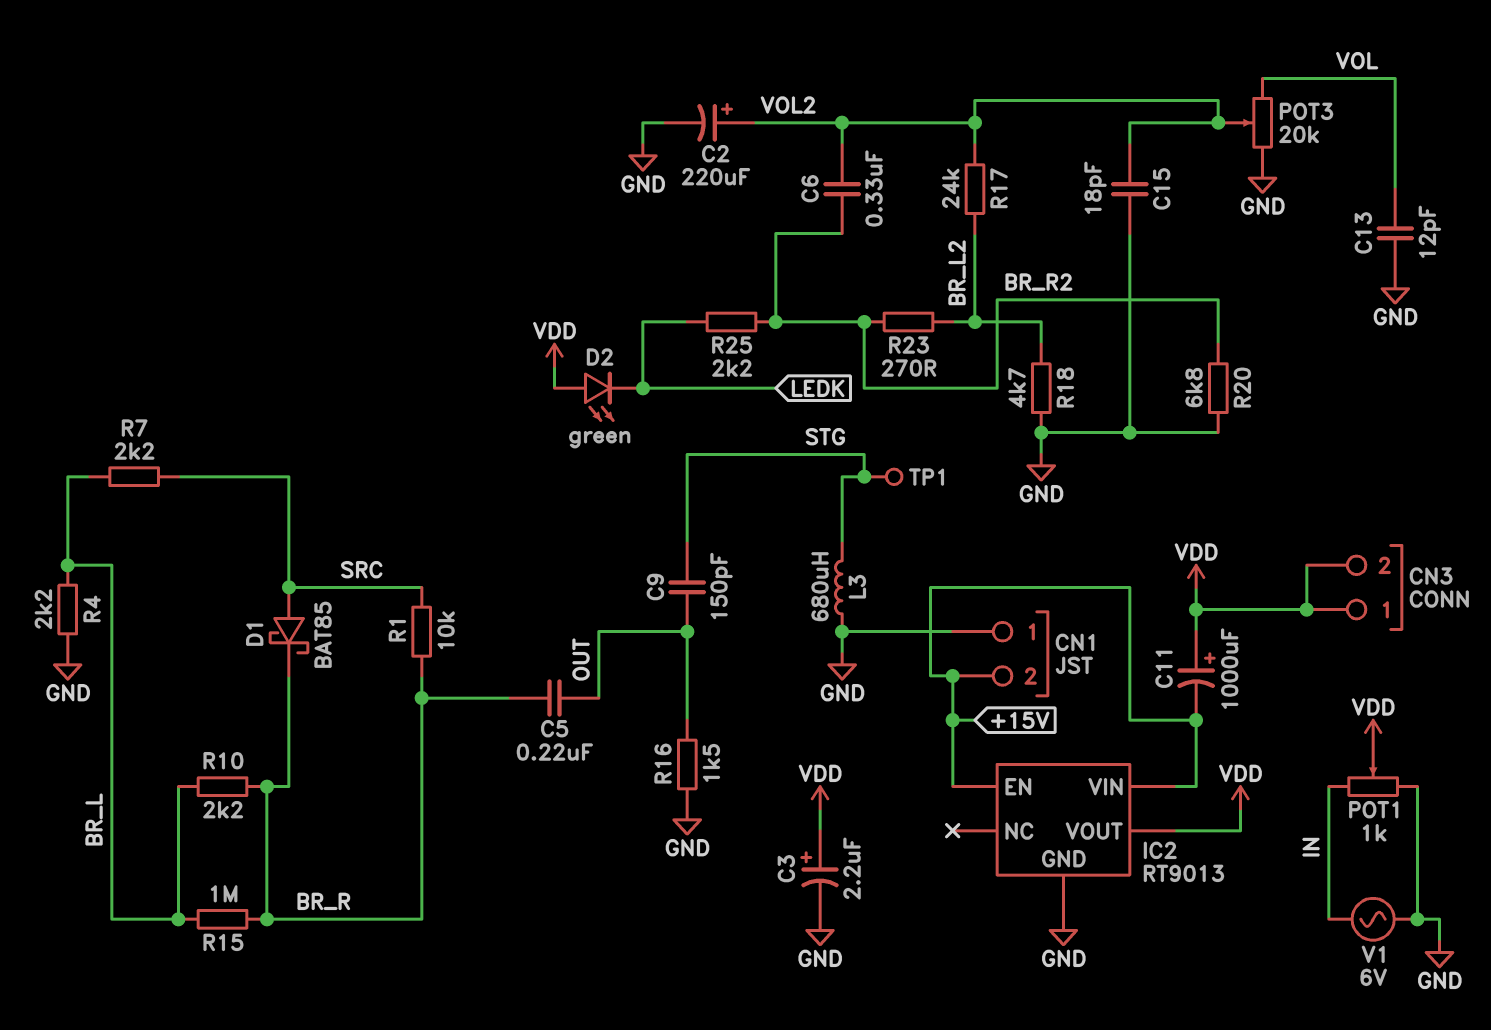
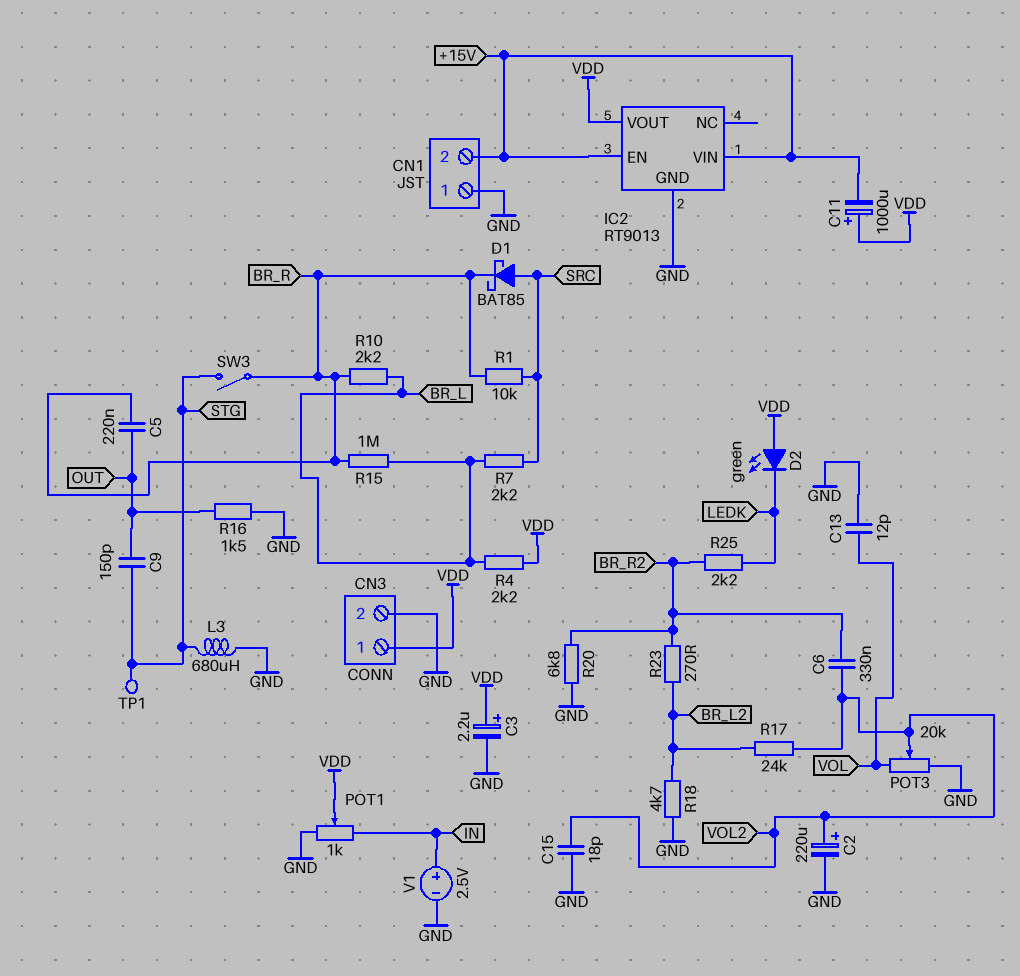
CN3 pin 2: VDD -> GND
R4: 2.2k (BR_L, GND) -> 2.2k (BR_L, VDD)
SW3: none -> switch (BR_R, STG)
V1: AC 6V (GND, IN) -> 2.5V (plus IN, minus GND)

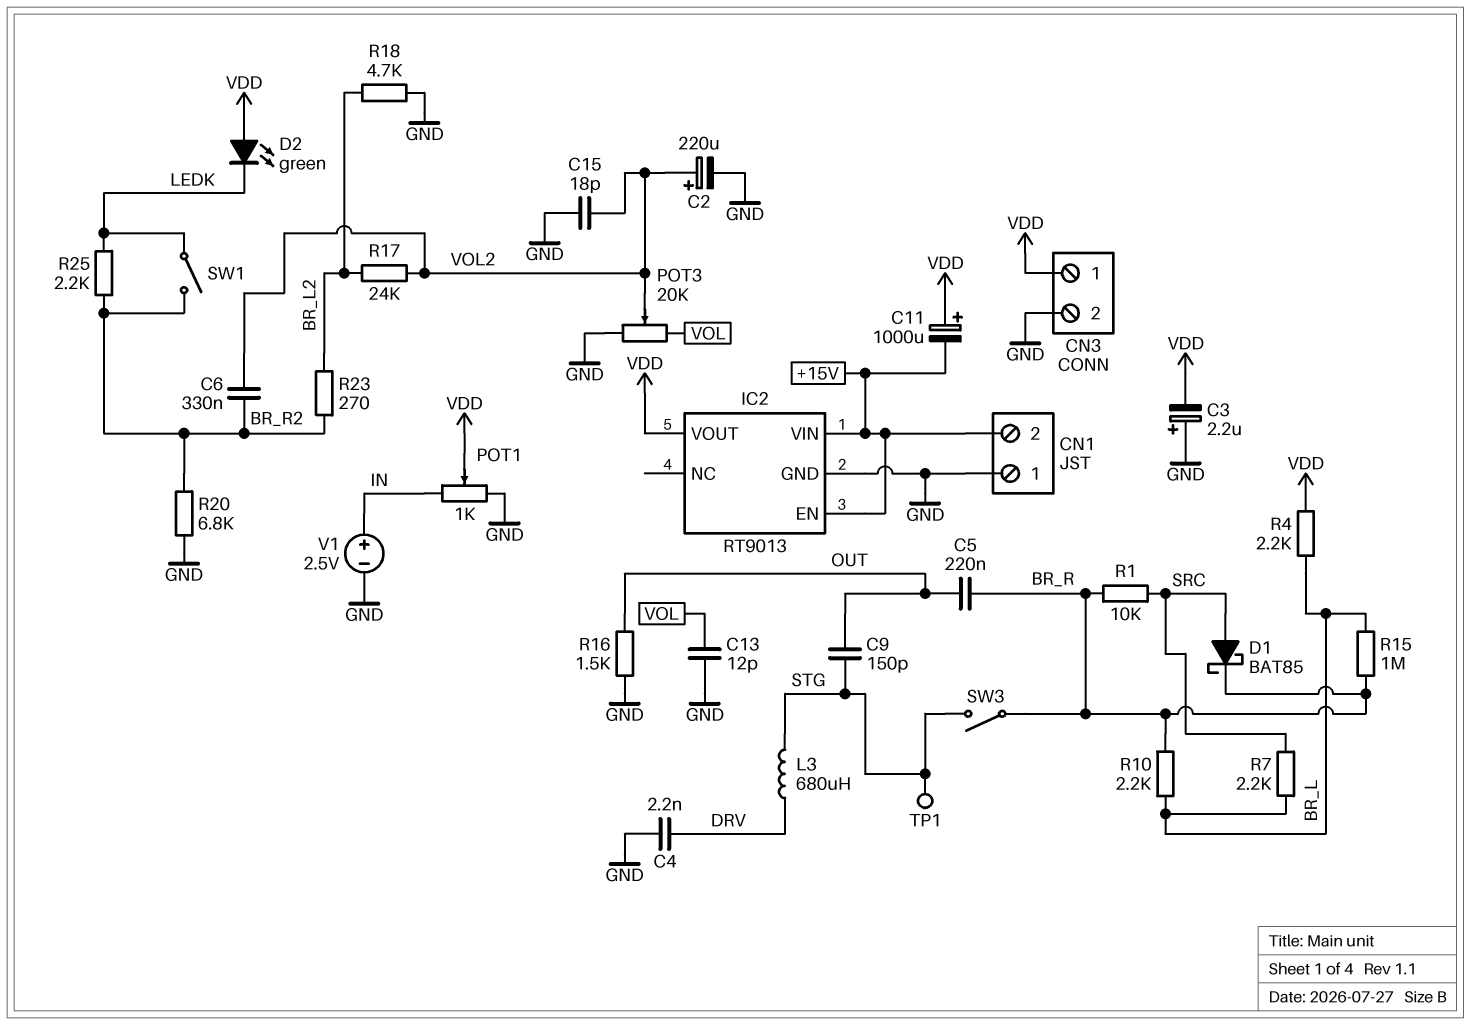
C3: 2.2uF (plus VDD, minus GND) -> 2.2uF (plus GND, minus VDD)
C4: none -> 2.2nF (DRV, GND)
L3: 680uH (GND, STG) -> 680uH (DRV, STG)
SW1: none -> switch (BR_R2, LEDK)

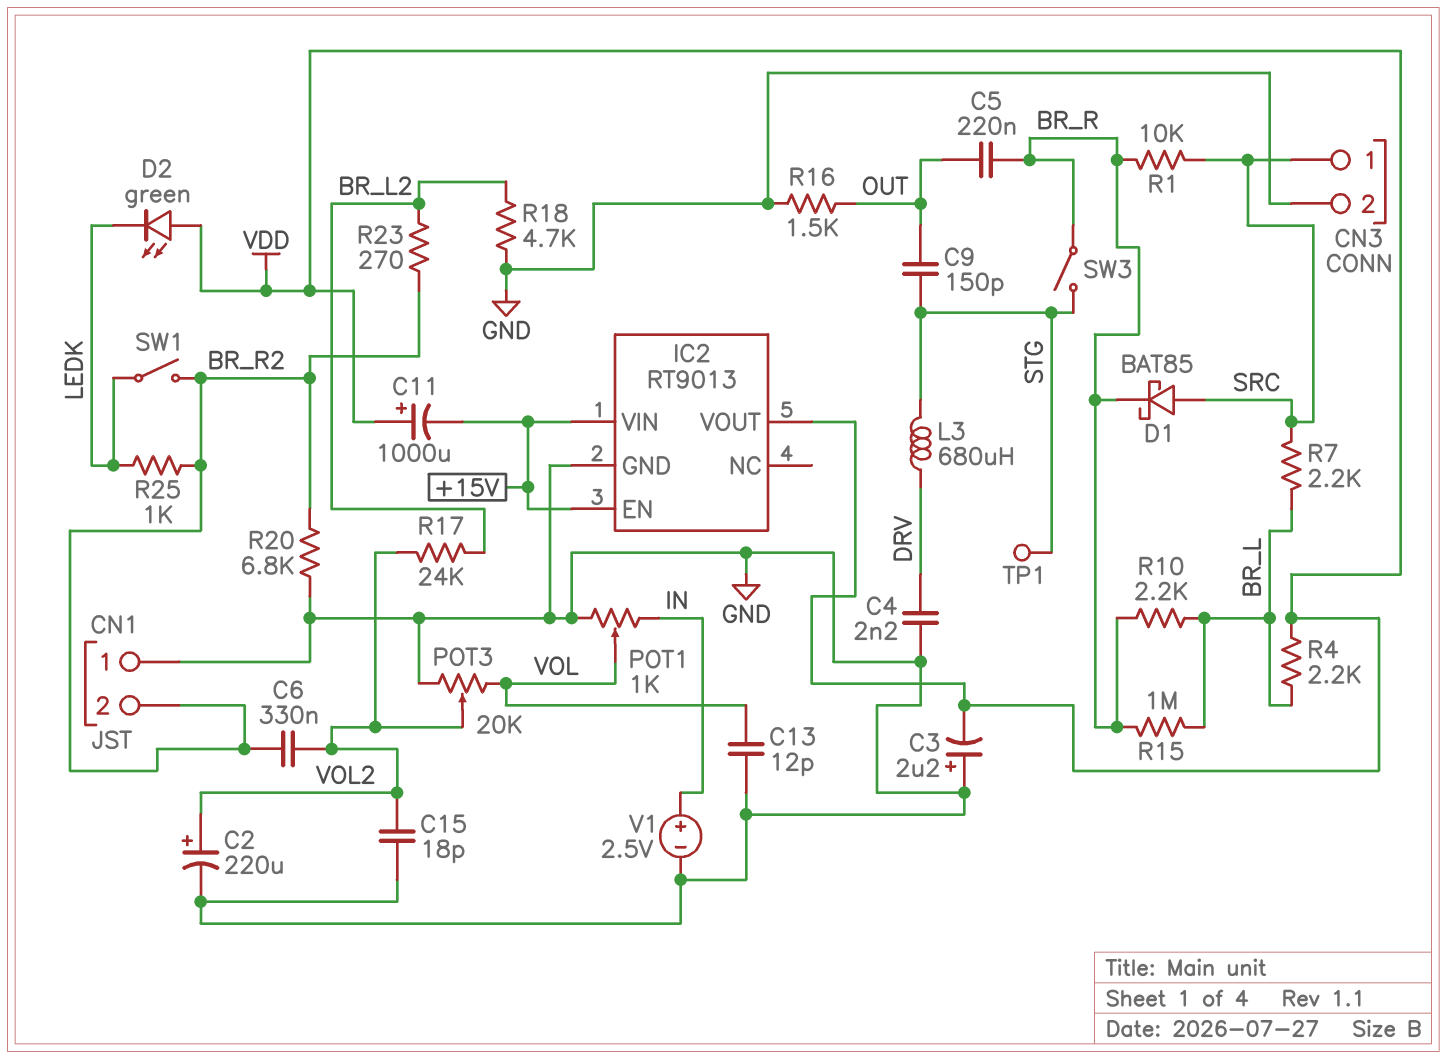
CN1 pin 2: +15V -> BR_R2
CN3 pin 1: VDD -> SRC
POT1: 1k (GND, IN, wiper VDD) -> 1k (GND, IN, wiper VOL)
R25: 2.2k (BR_R2, LEDK) -> 1k (BR_R2, LEDK)

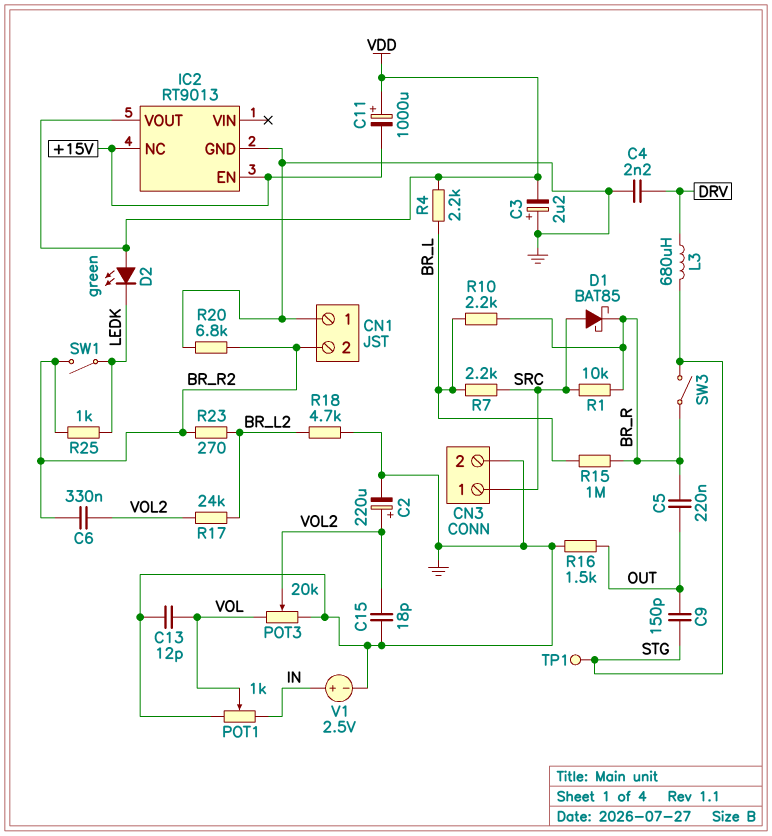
IC2 pin NC: none -> +15V
IC2 pin VIN: +15V -> none

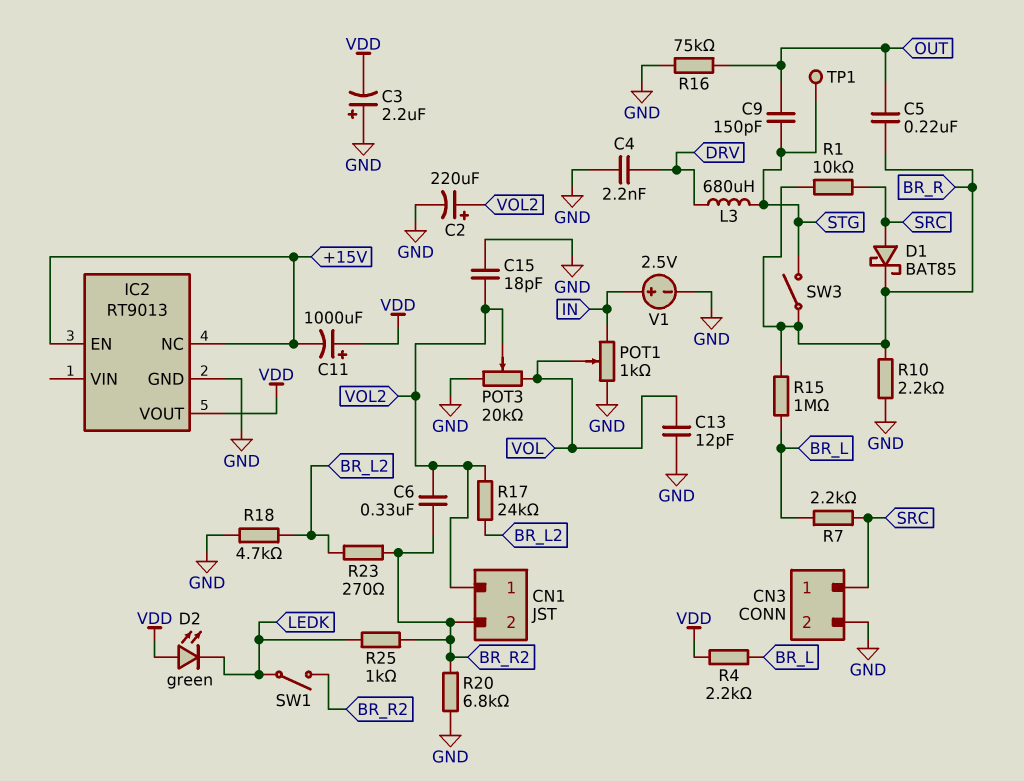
CN1 pin 1: GND -> VOL2
R10: 2.2k (BR_L, BR_R) -> 2.2k (BR_R, GND)
R16: 1.5k (GND, OUT) -> 75k (GND, OUT)

